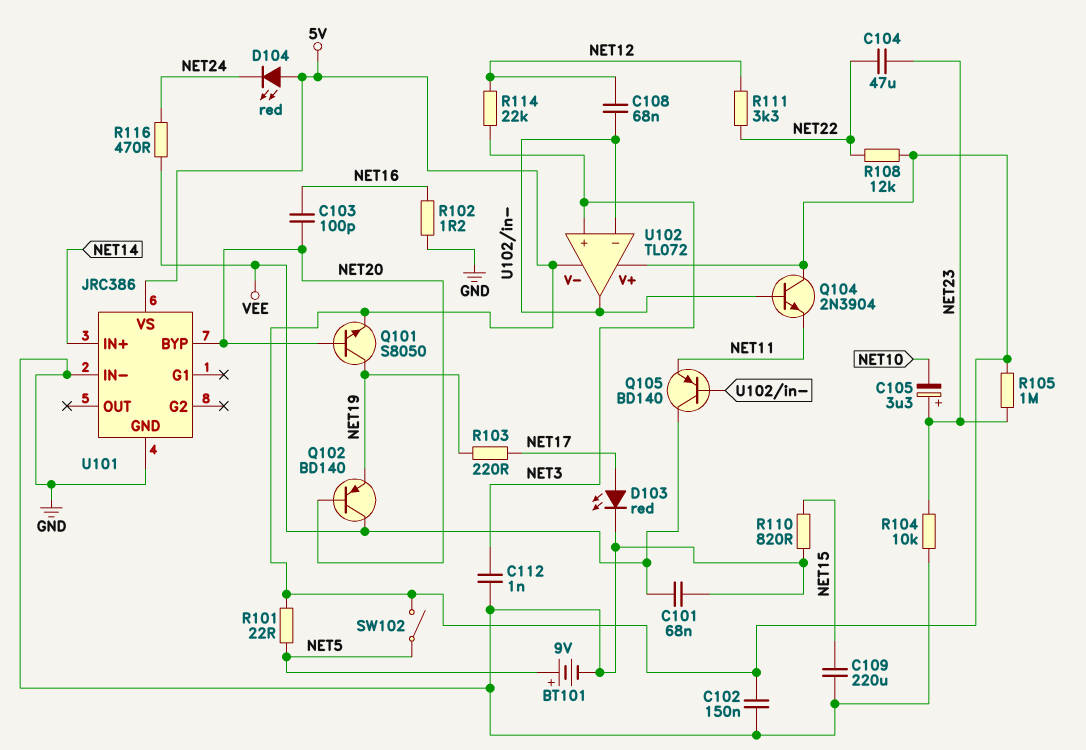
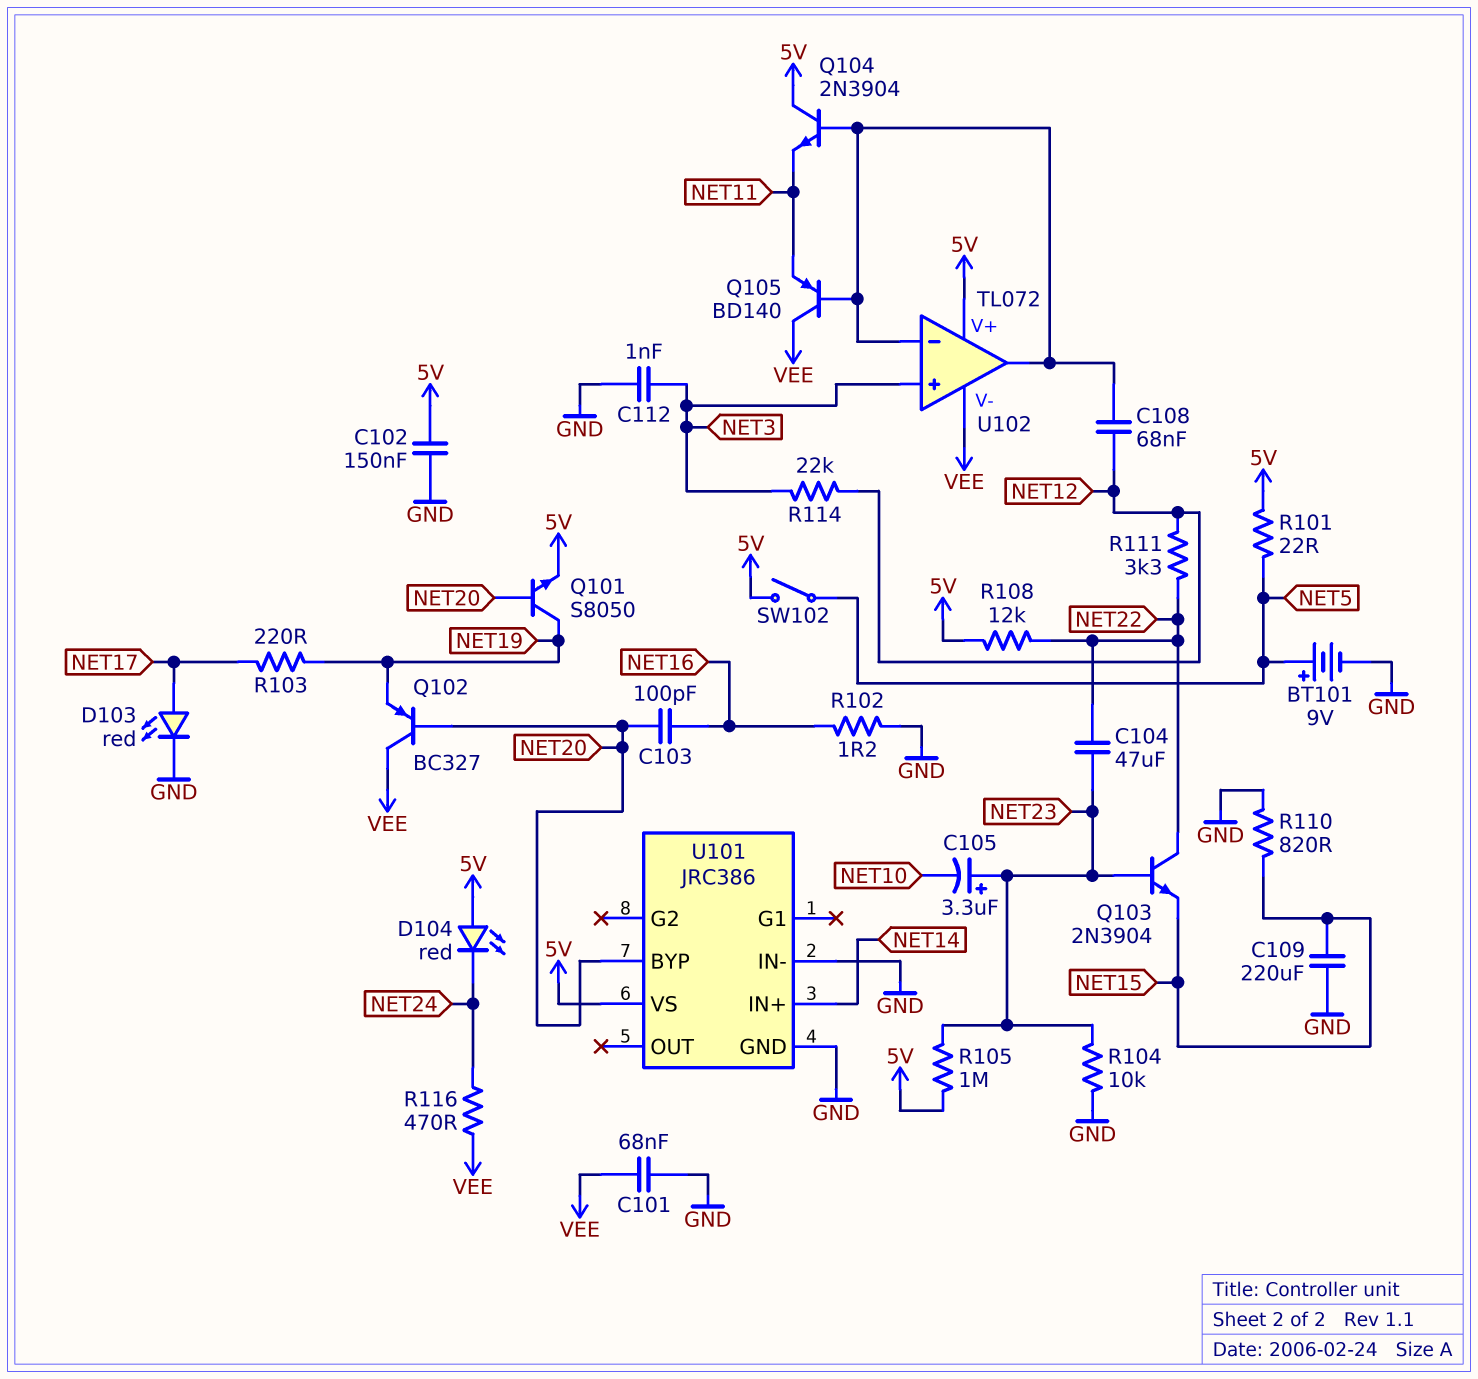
Q102: PNP BD140 (B NET20, C VEE, E NET19) -> PNP BC327 (B NET20, C VEE, E NET19)
Q103: none -> NPN 2N3904 (B NET23, C NET22, E NET15)
U102 pin V-: 5V -> VEE

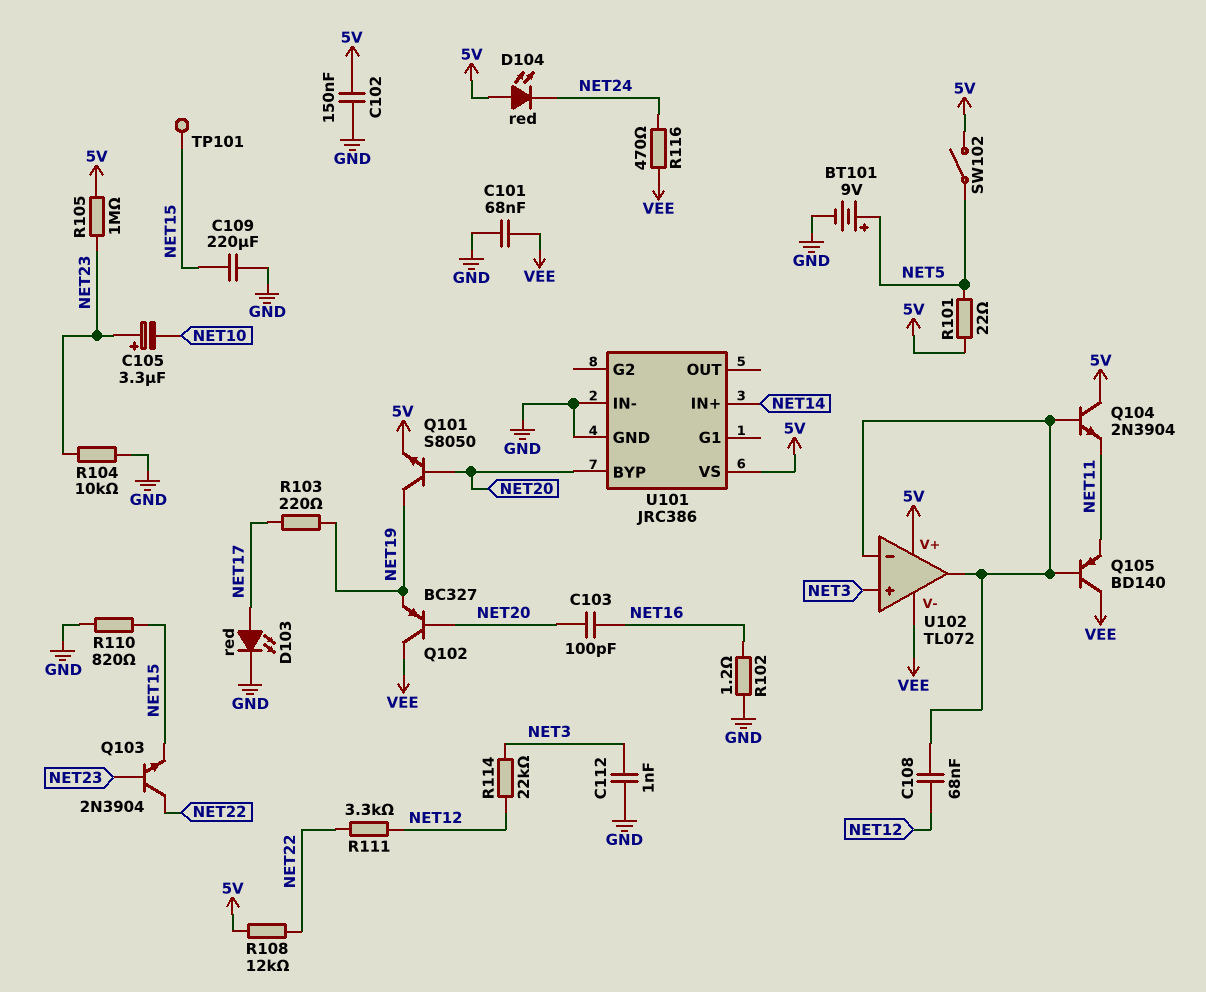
C104: 47uF (NET22, NET23) -> none
TP101: none -> test point (NET15)

